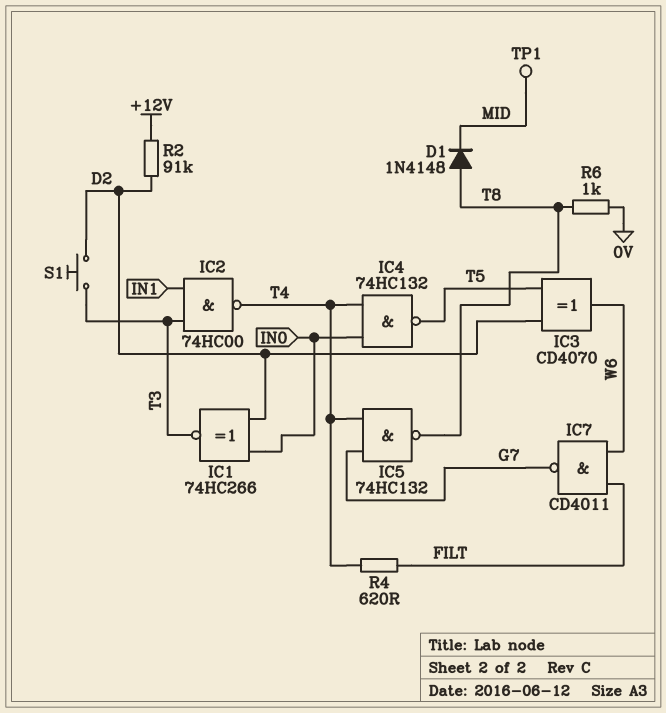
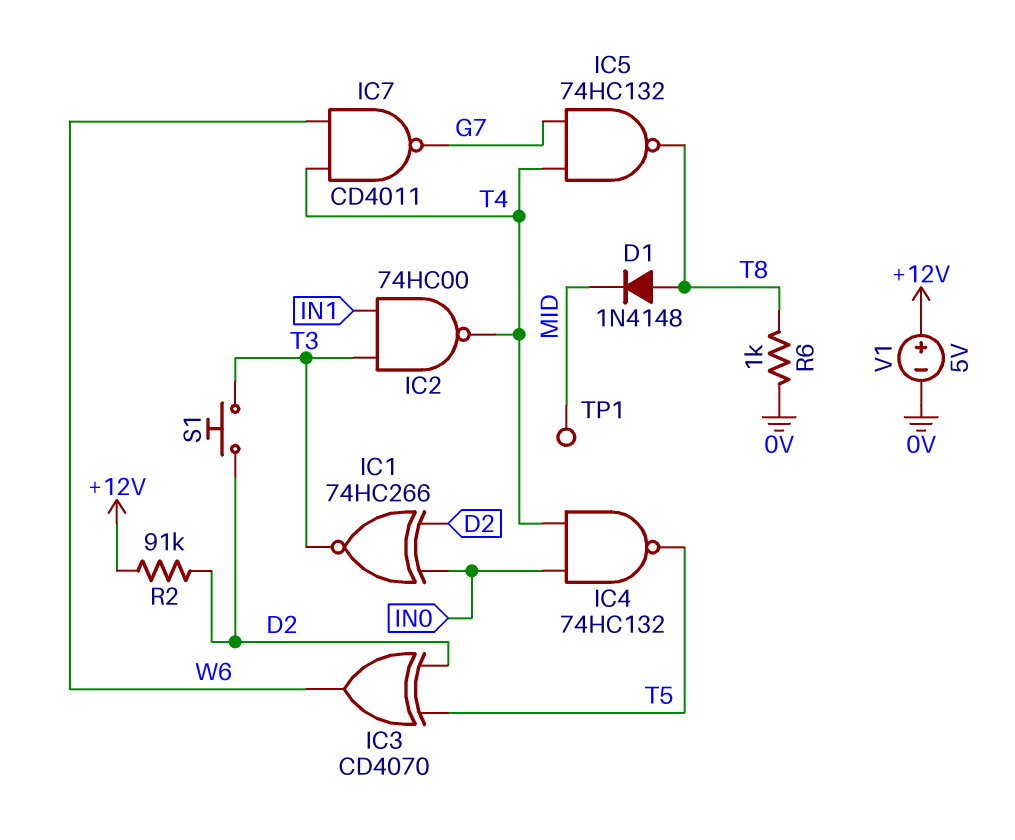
IC7: NAND CD4011 (in FILT, in W6, out G7) -> NAND CD4011 (in T4, in W6, out G7)
R4: 620 (FILT, T4) -> none
V1: none -> 5V (plus +12V, minus 0V)

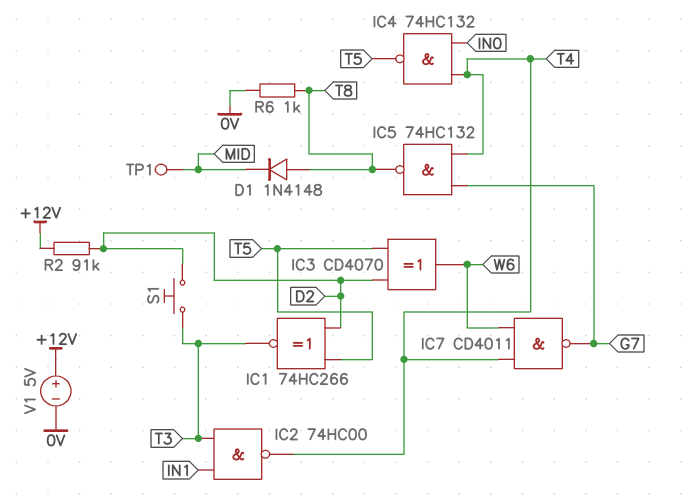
IC1: XNOR 74HC266 (in D2, in IN0, out T3) -> XNOR 74HC266 (in D2, in T5, out T3)

